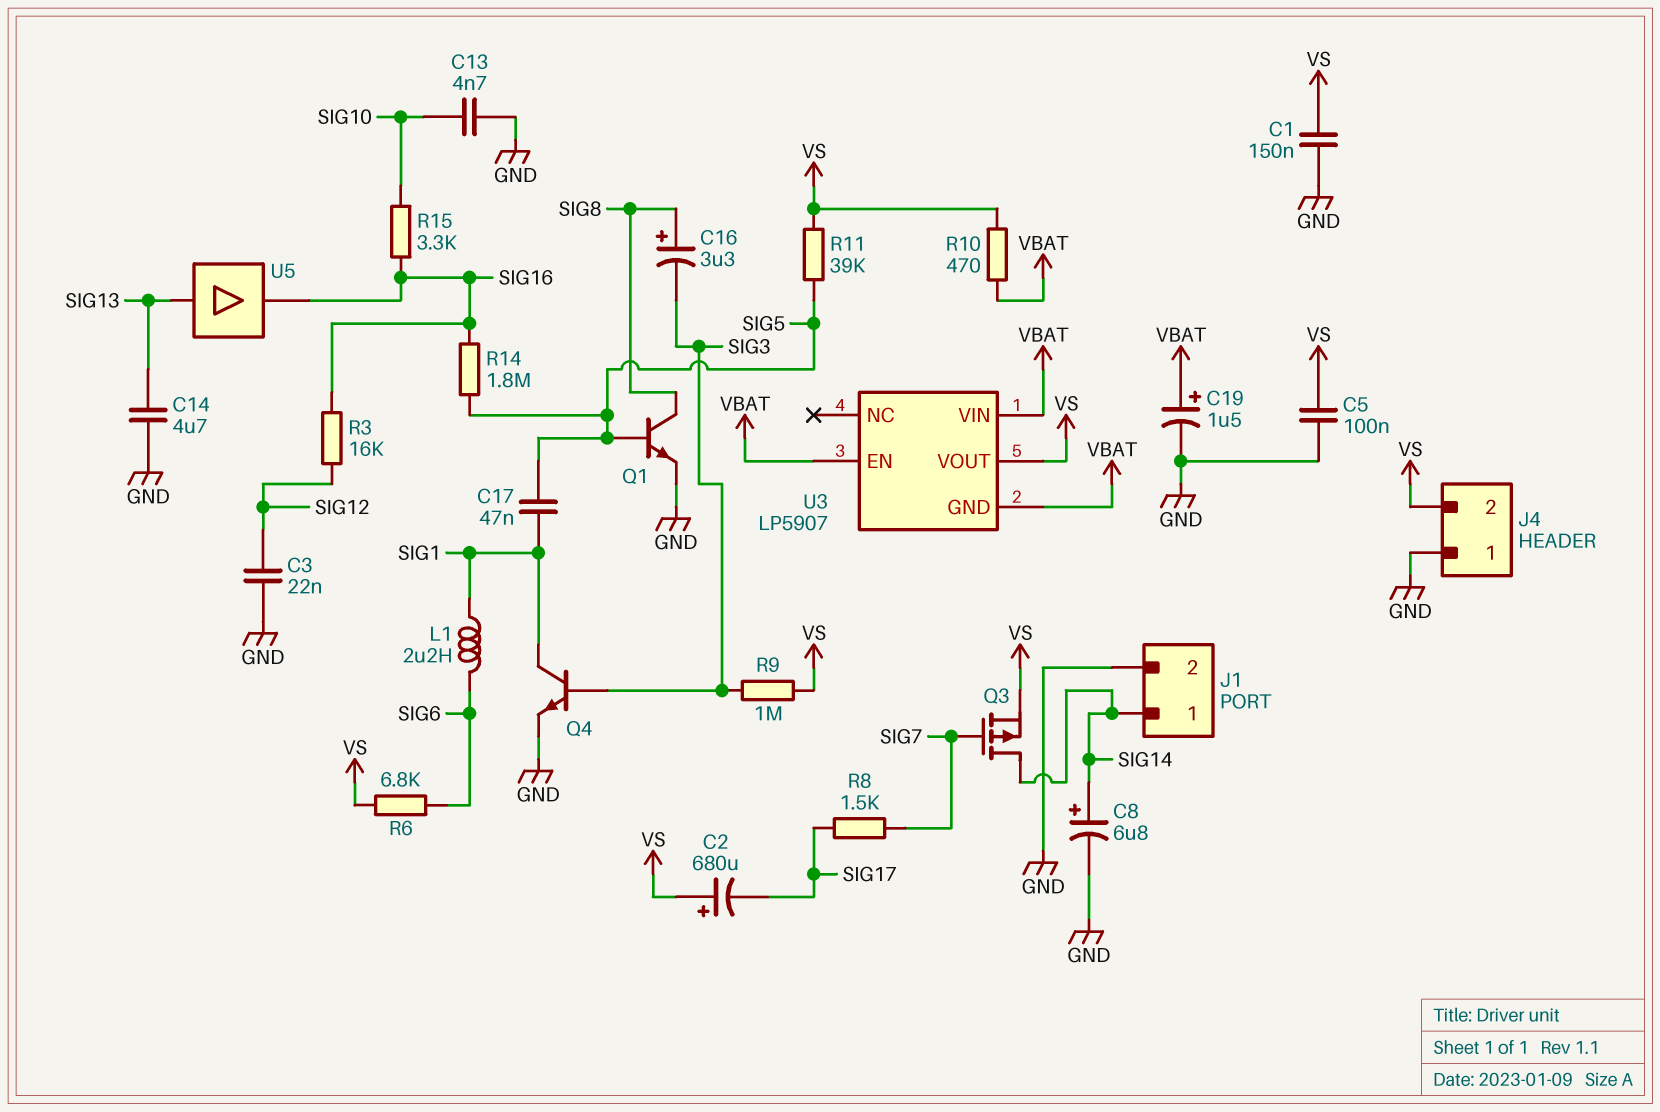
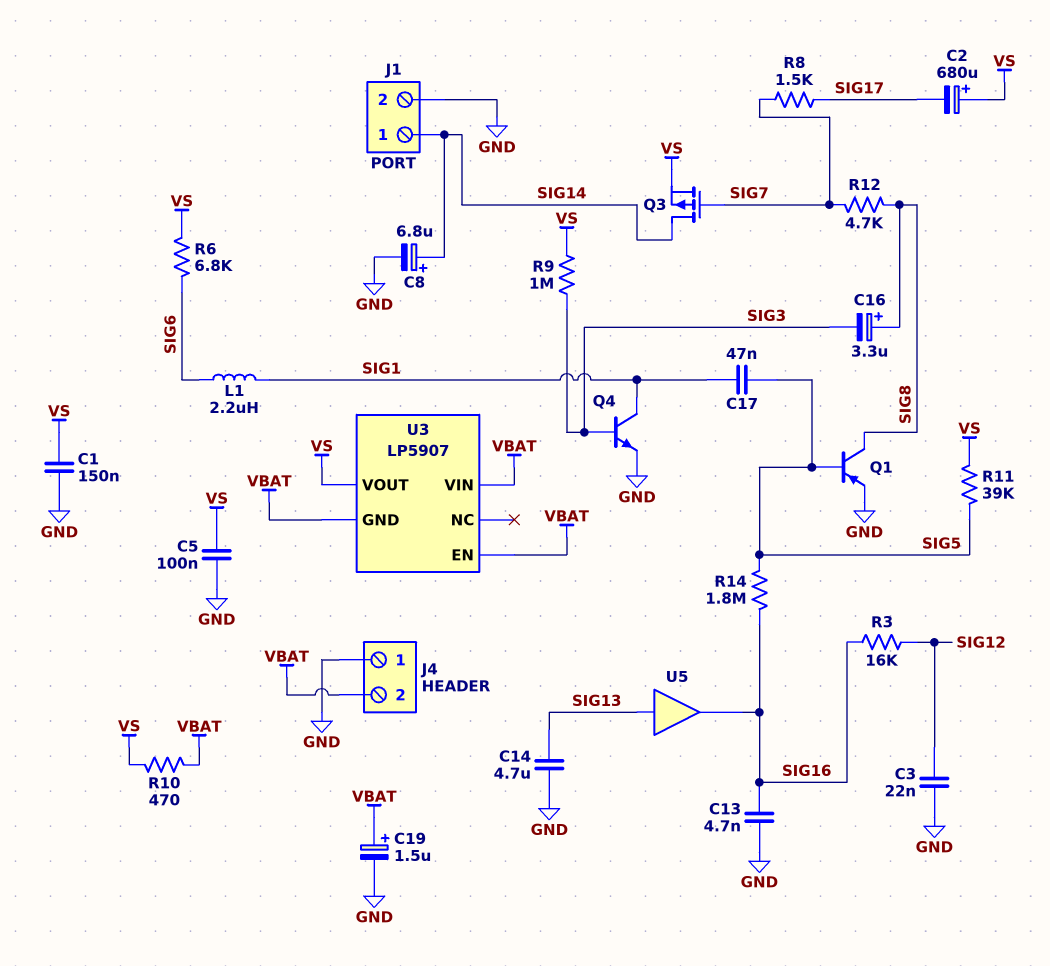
C13: 4.7nF (GND, SIG10) -> 4.7nF (GND, SIG16)
J4 pin 2: VS -> VBAT
Q1: NPN (B SIG5, C SIG8, E GND) -> PNP (B SIG5, C SIG8, E GND)
R12: none -> 4.7k (SIG7, SIG8)
R15: 3.3k (SIG10, SIG16) -> none

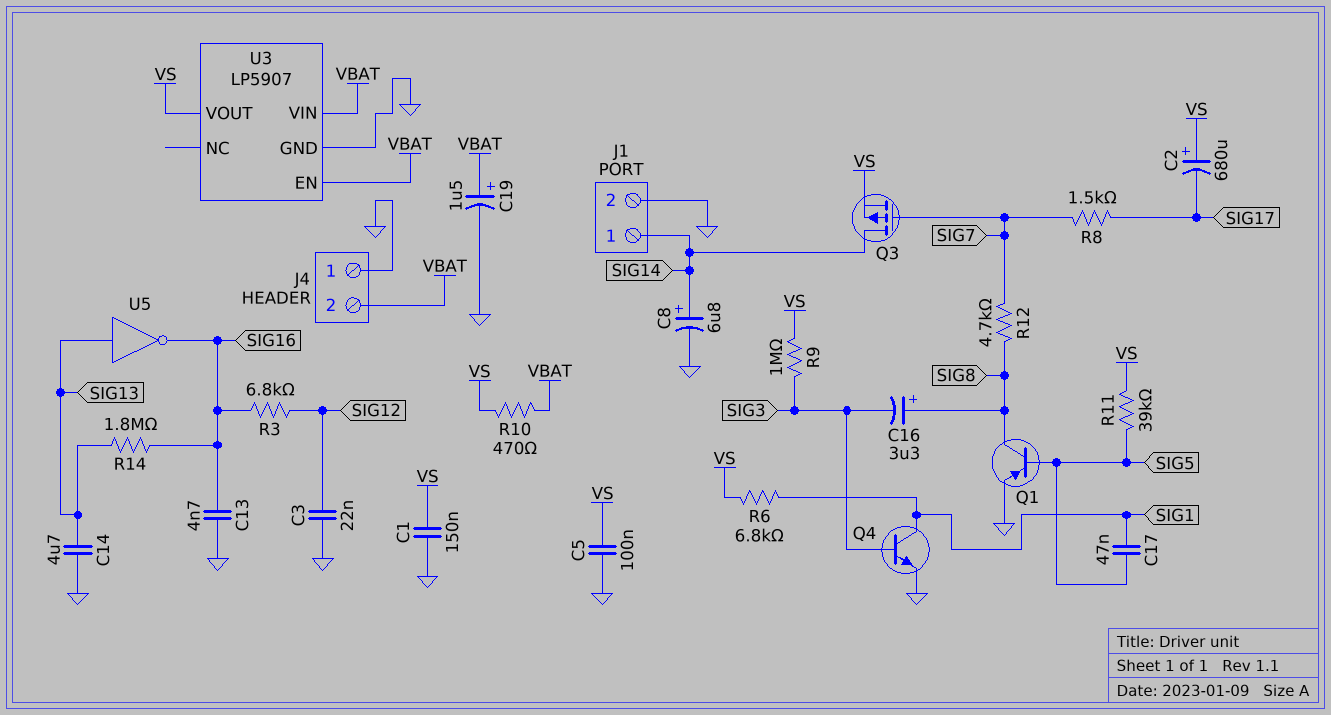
L1: 2.2uH (SIG1, SIG6) -> none
R3: 16k (SIG12, SIG16) -> 6.8k (SIG12, SIG16)
R6: 6.8k (SIG6, VS) -> 6.8k (SIG1, VS)
R14: 1.8M (SIG5, SIG16) -> 1.8M (SIG13, SIG16)
U3 pin GND: VBAT -> GND
U5: buffer (in SIG13, out SIG16) -> NOT (in SIG13, out SIG16)

